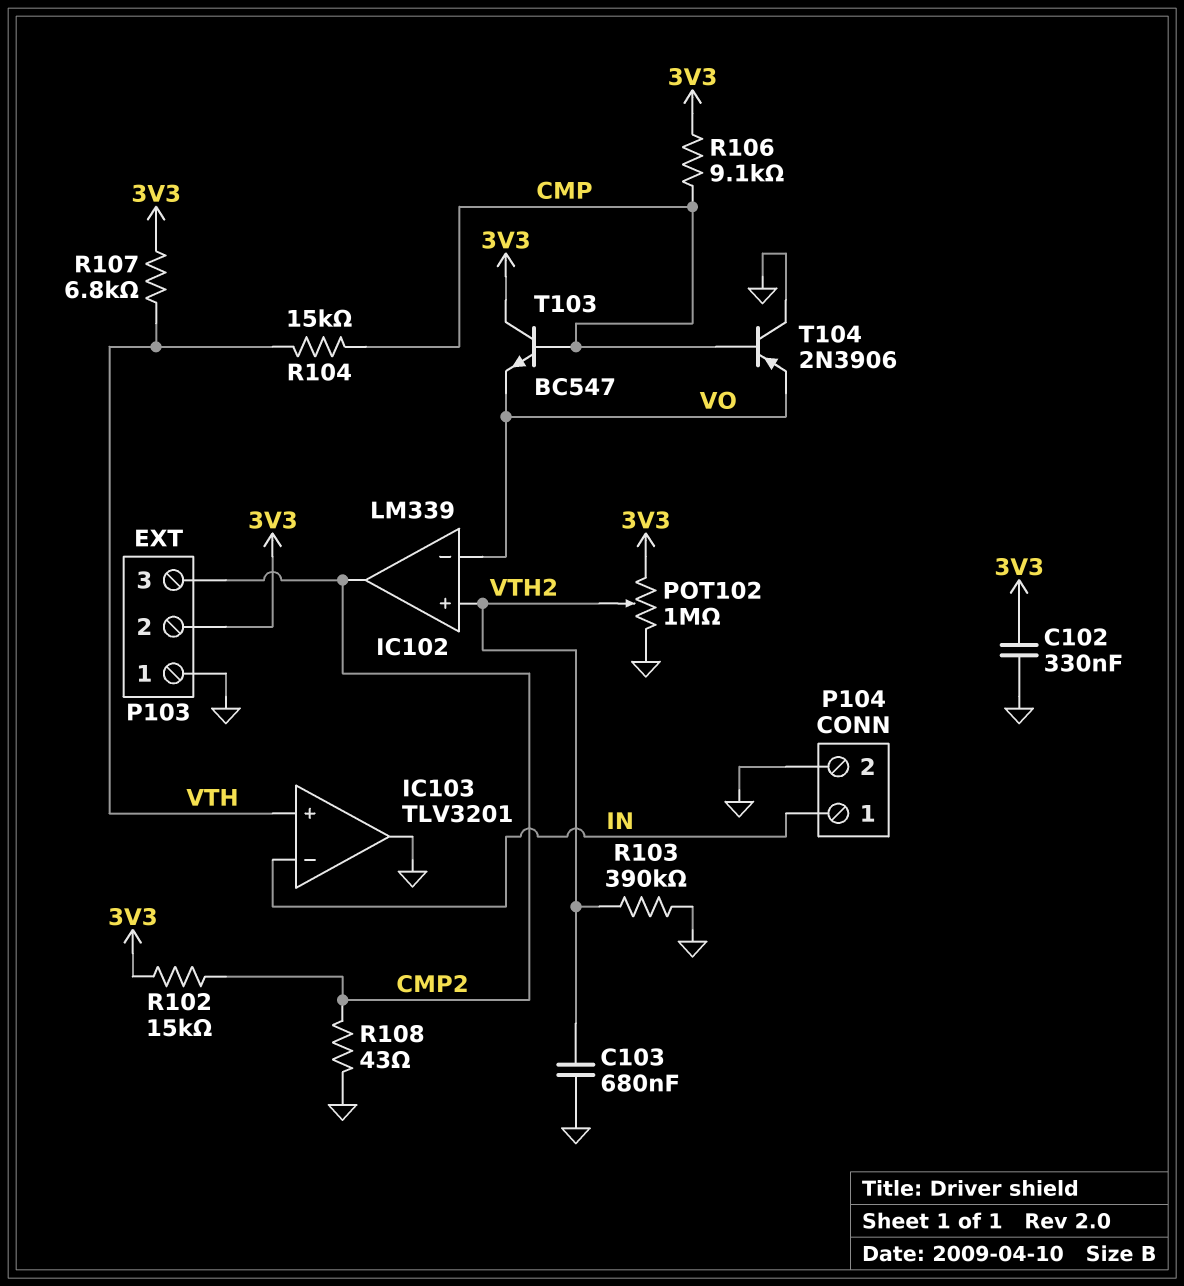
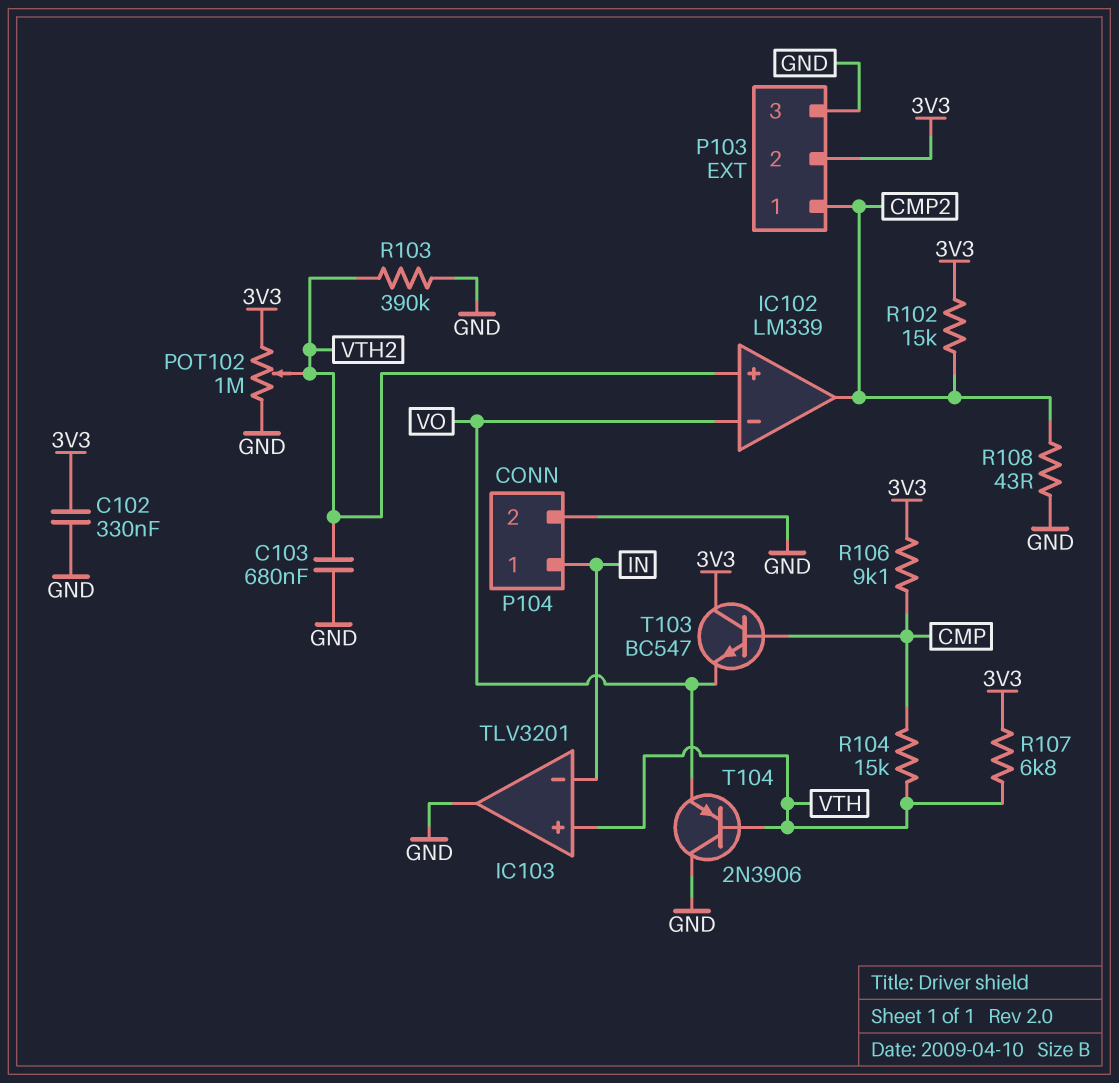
P103 pin 1: GND -> CMP2
P103 pin 3: CMP2 -> GND
T104: PNP 2N3906 (B CMP, C GND, E VO) -> PNP 2N3906 (B VTH, C GND, E VO)

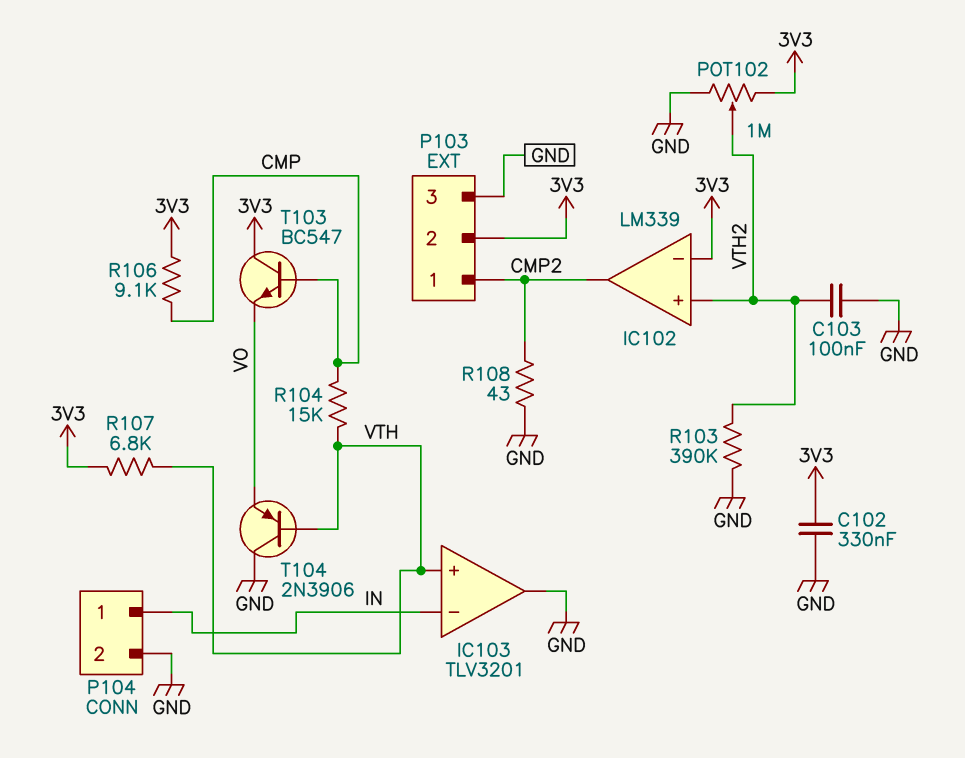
C103: 680nF (GND, VTH2) -> 100nF (GND, VTH2)
IC102 pin in-: VO -> 3V3
R102: 15k (3V3, CMP2) -> none

